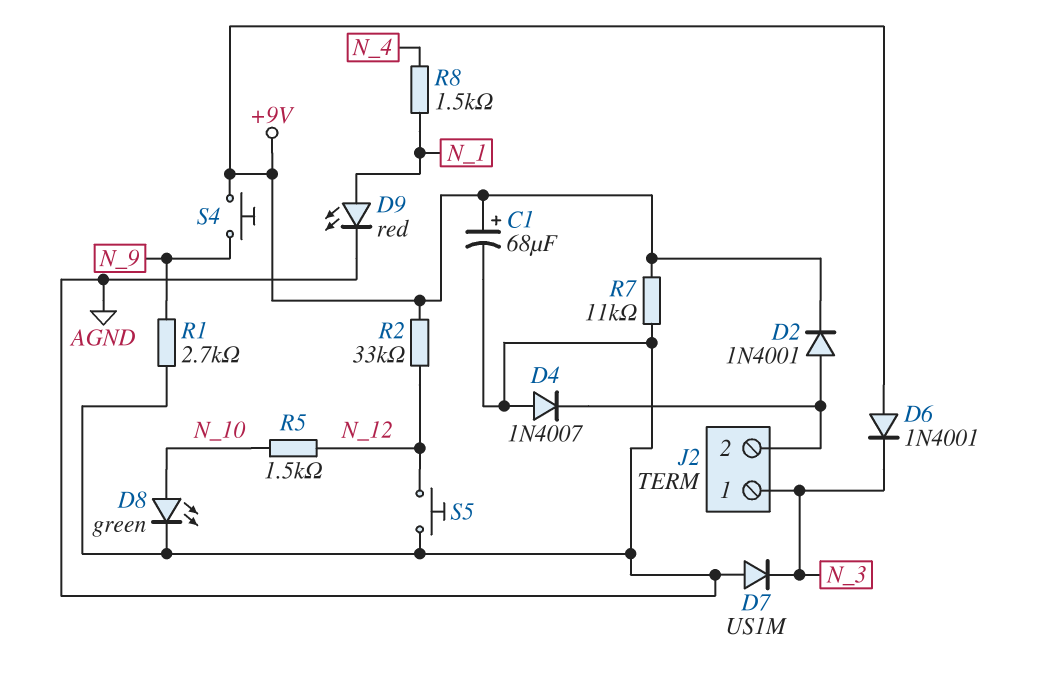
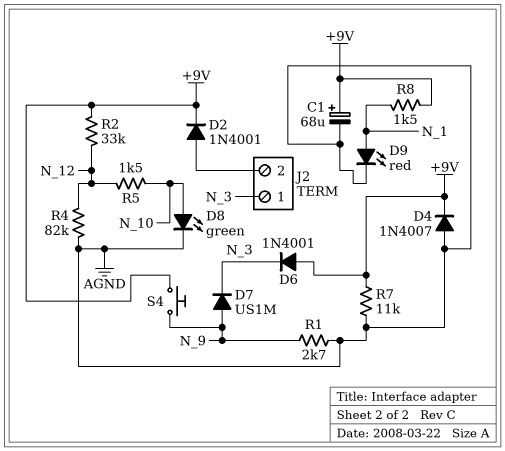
D4: diode 1N4007 (A AGND, K J2/2) -> diode 1N4007 (A AGND, K +9V)
D7: diode US1M (A AGND, K N_3) -> diode US1M (A N_9, K N_3)
R4: none -> 82k (AGND, N_12)
R8: 1.5k (N_1, N_4) -> 1.5k (+9V, N_1)
S5: button (AGND, N_12) -> none

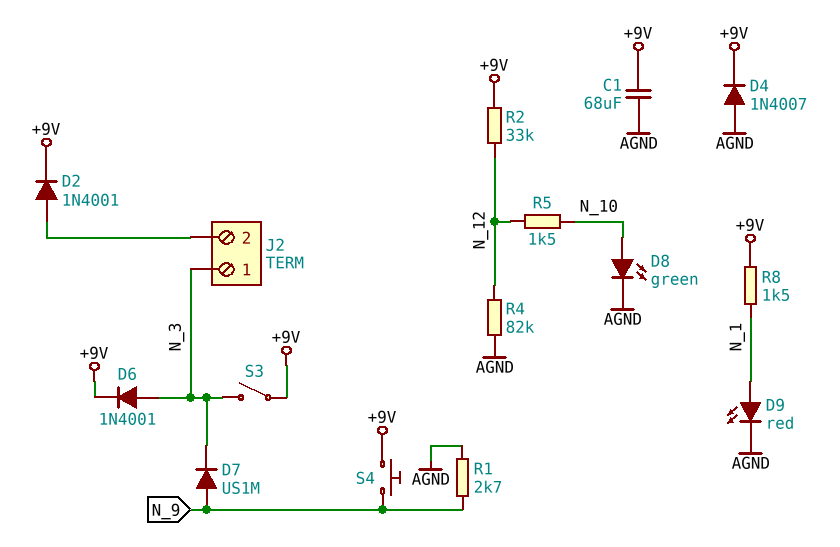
C1: 68uF (plus +9V, minus AGND) -> 68uF (+9V, AGND)
D6: diode 1N4001 (A +9V, K N_3) -> diode 1N4001 (A N_3, K +9V)
R7: 11k (+9V, AGND) -> none
S3: none -> switch (+9V, N_3)

